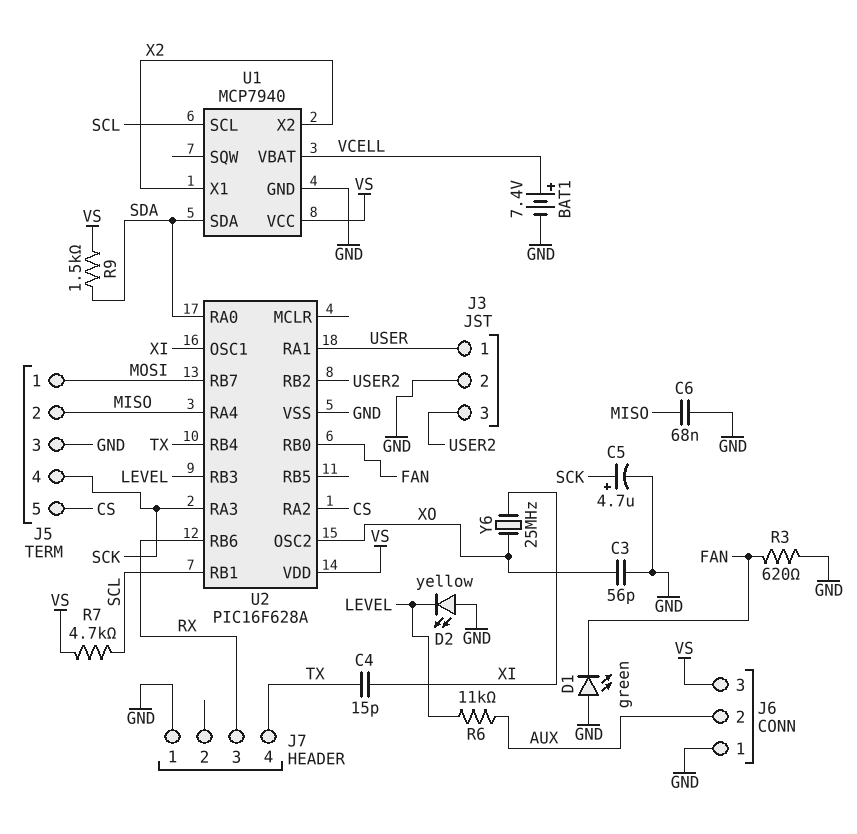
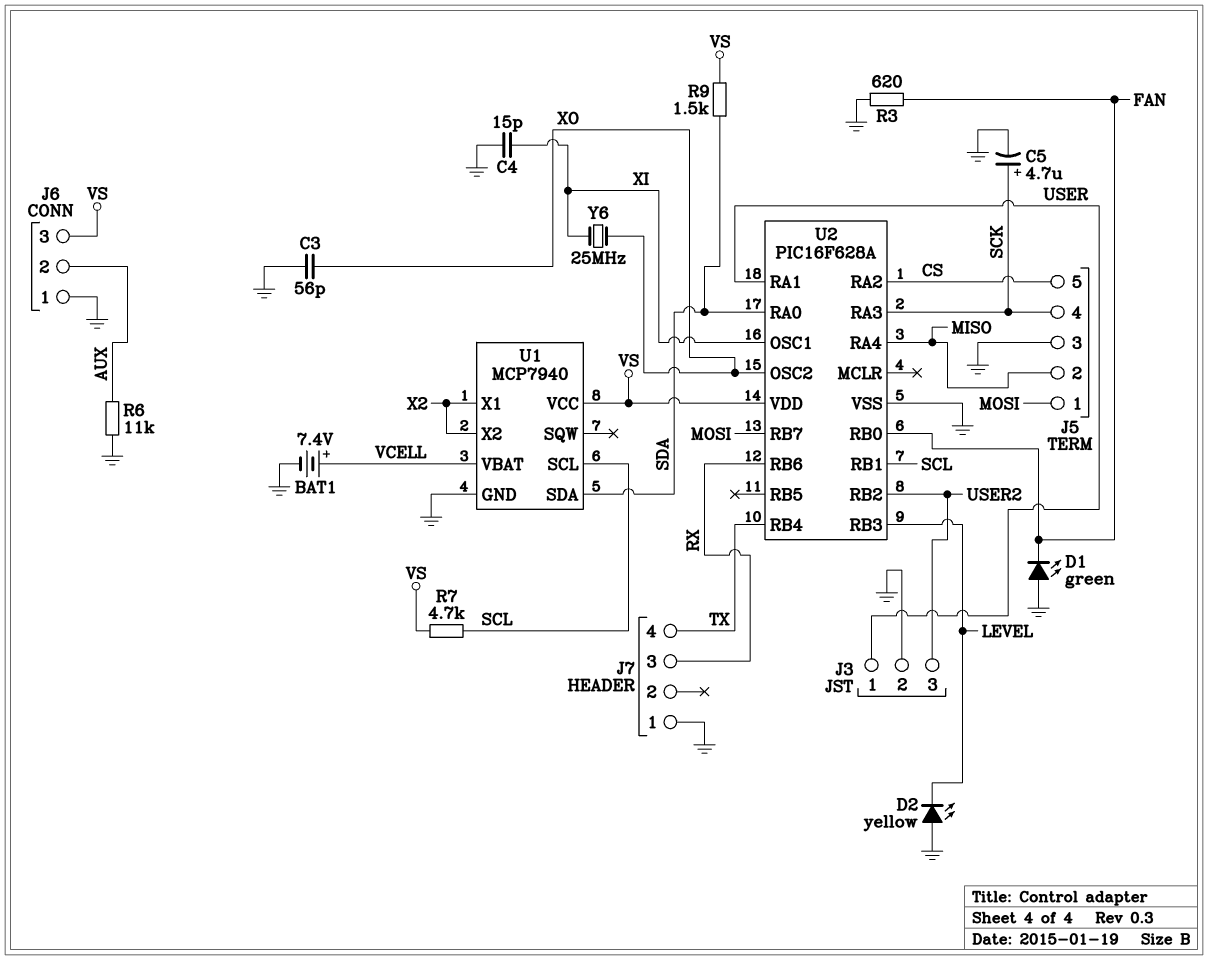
C4: 15pF (TX, XI) -> 15pF (GND, XI)
C6: 68nF (GND, MISO) -> none
R6: 11k (AUX, LEVEL) -> 11k (AUX, GND)

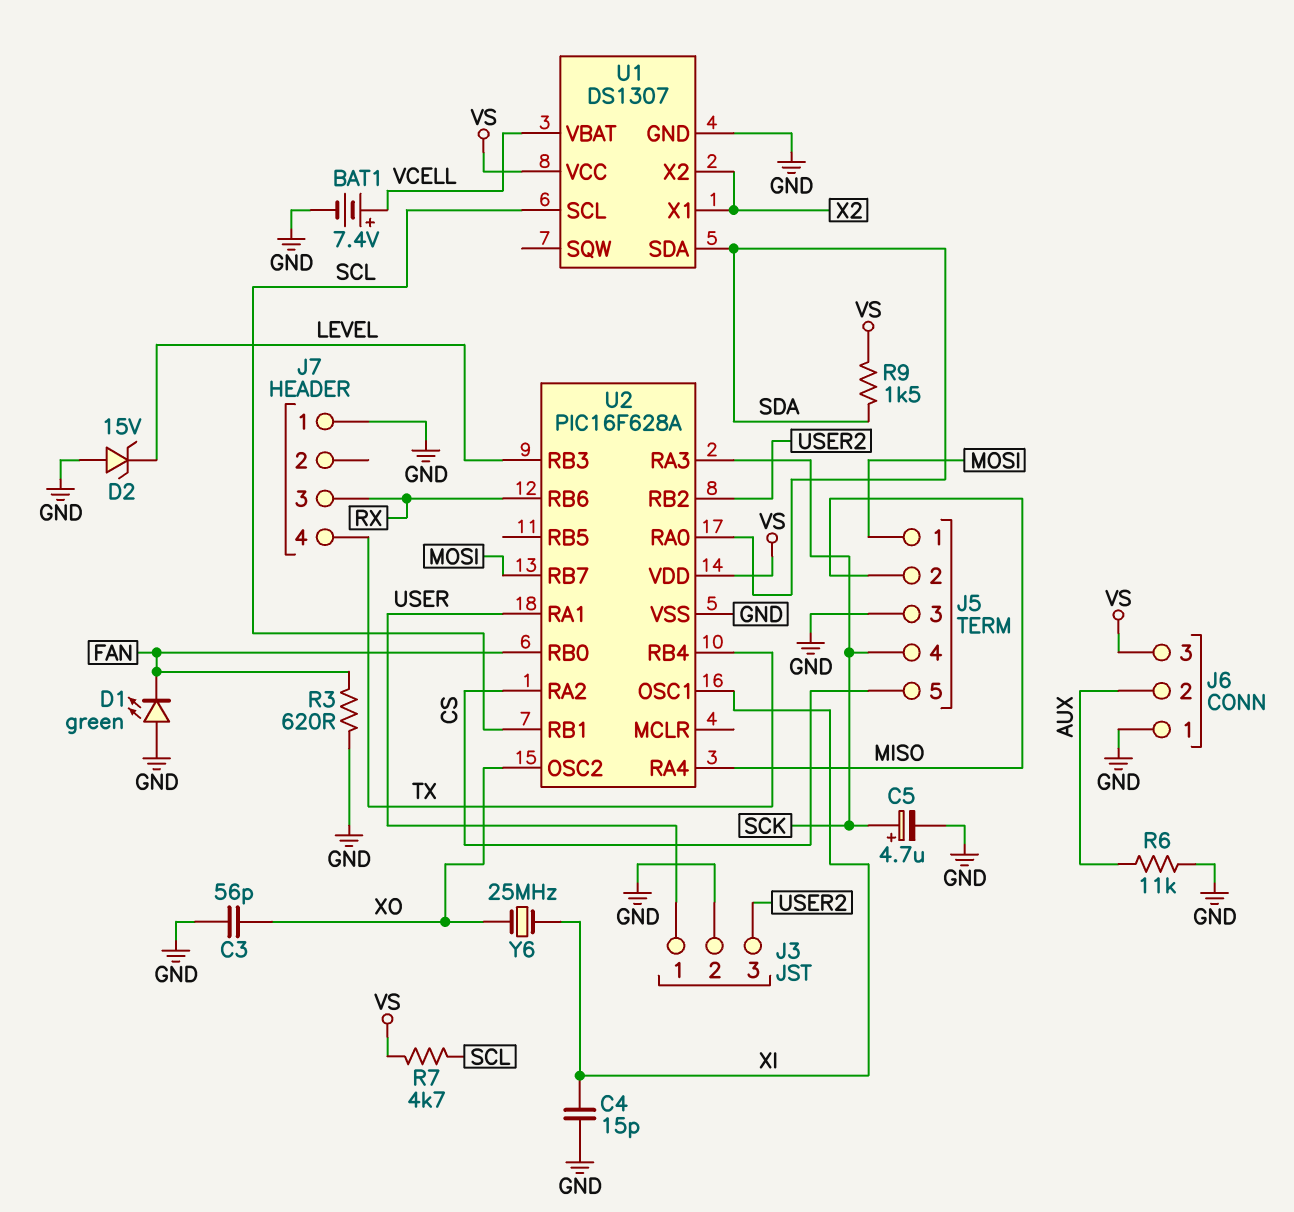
D2: LED yellow (A GND, K LEVEL) -> zener 15V (A GND, K LEVEL)
U1: MCP7940 -> DS1307

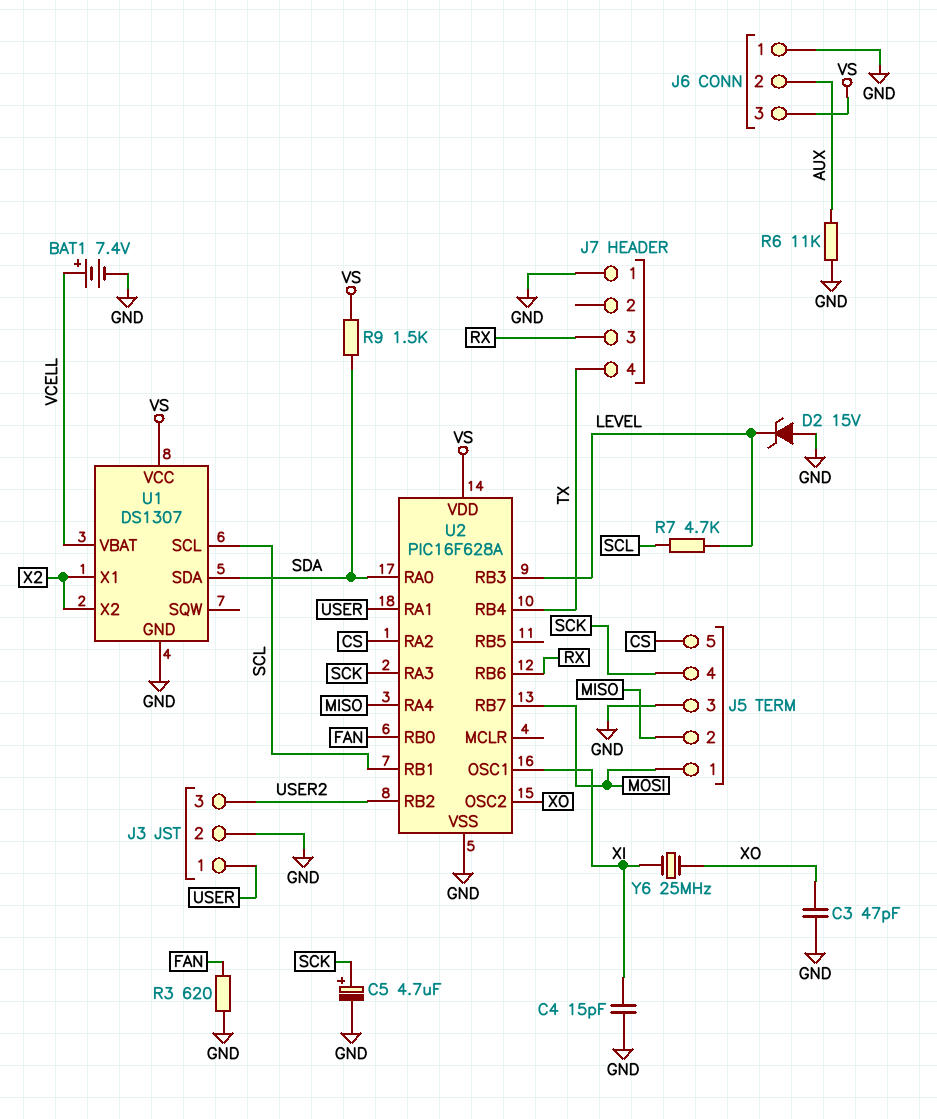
C3: 56pF (GND, XO) -> 47pF (GND, XO)
D1: LED green (A GND, K FAN) -> none
R7: 4.7k (SCL, VS) -> 4.7k (LEVEL, SCL)

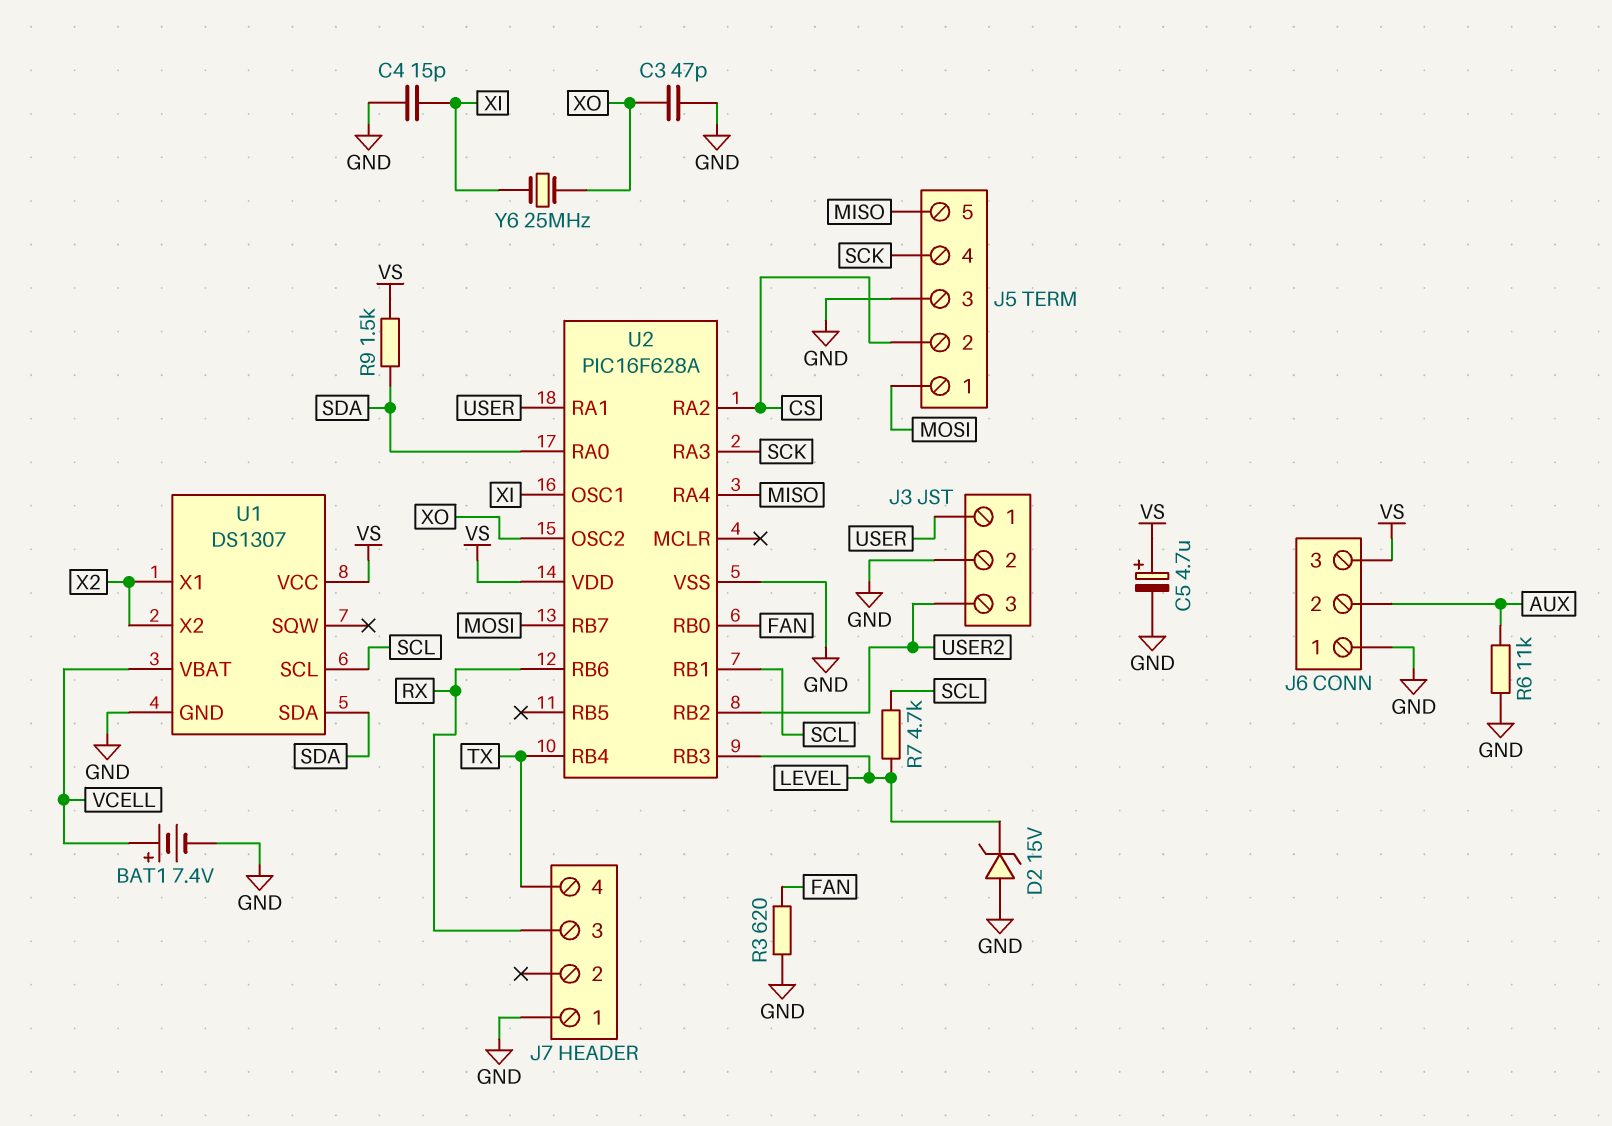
C5: 4.7uF (plus SCK, minus GND) -> 4.7uF (plus VS, minus GND)
J5 pin 2: MISO -> CS
J5 pin 5: CS -> MISO

